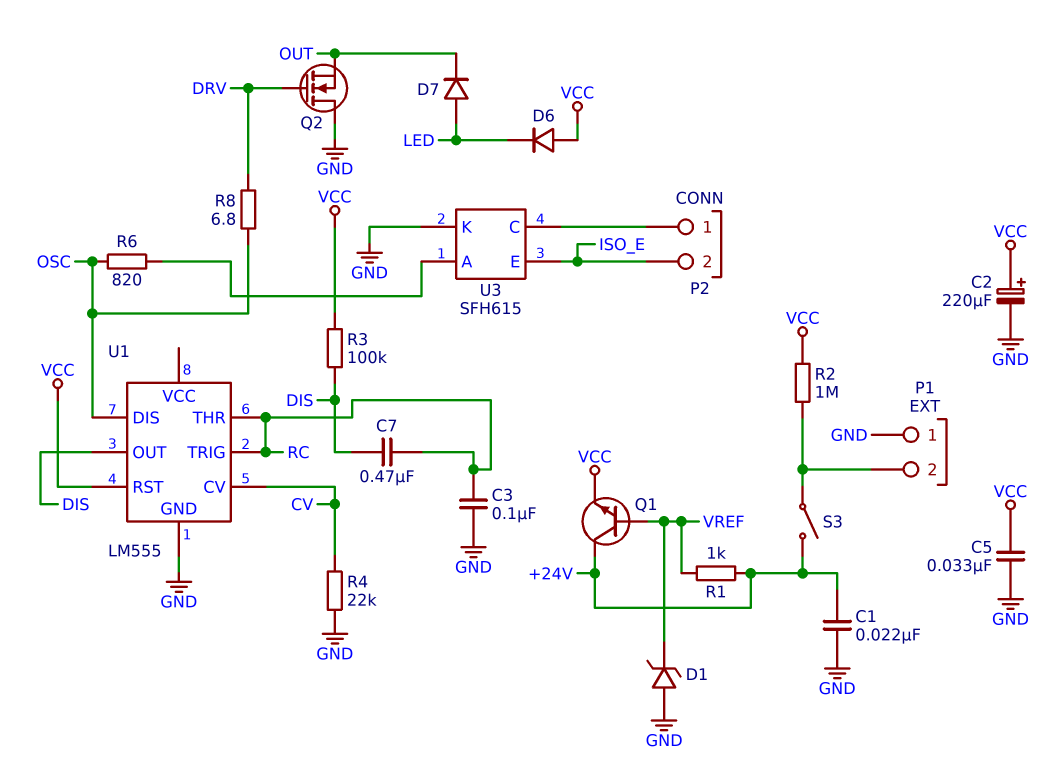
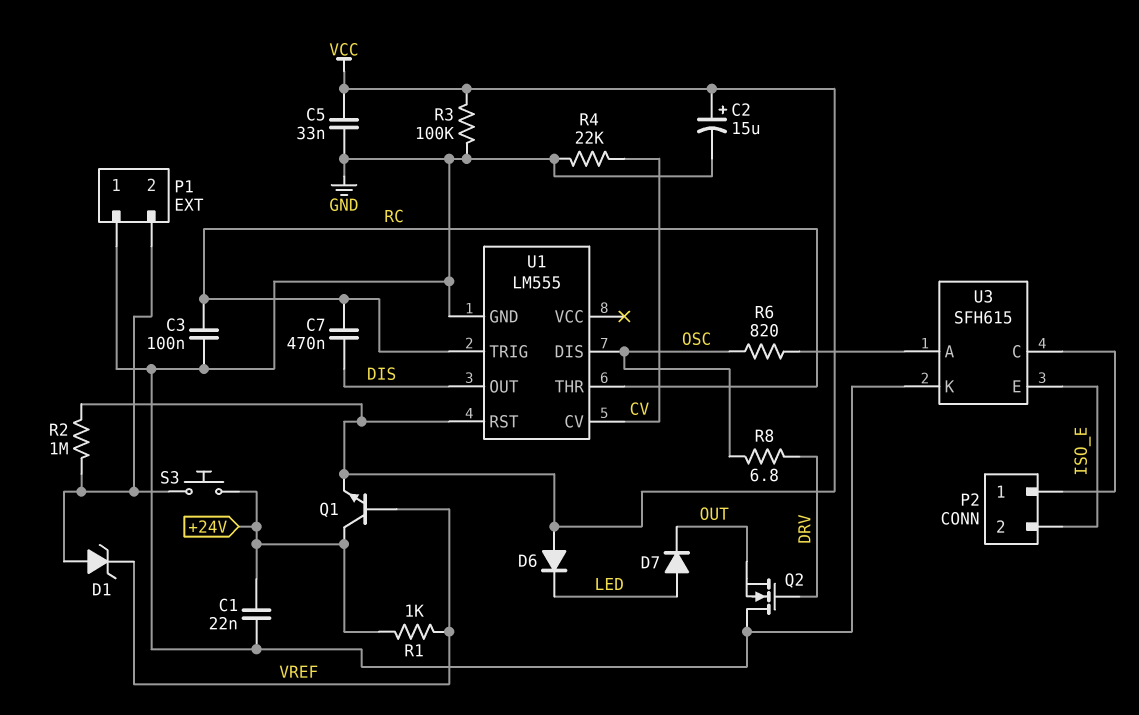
C2: 220uF (plus VCC, minus GND) -> 15uF (plus VCC, minus GND)
D1: zener (A GND, K VREF) -> zener (A P1/2, K VREF)
R3: 100k (DIS, VCC) -> 100k (GND, VCC)
S3: switch (+24V, P1/2) -> button (+24V, P1/2)

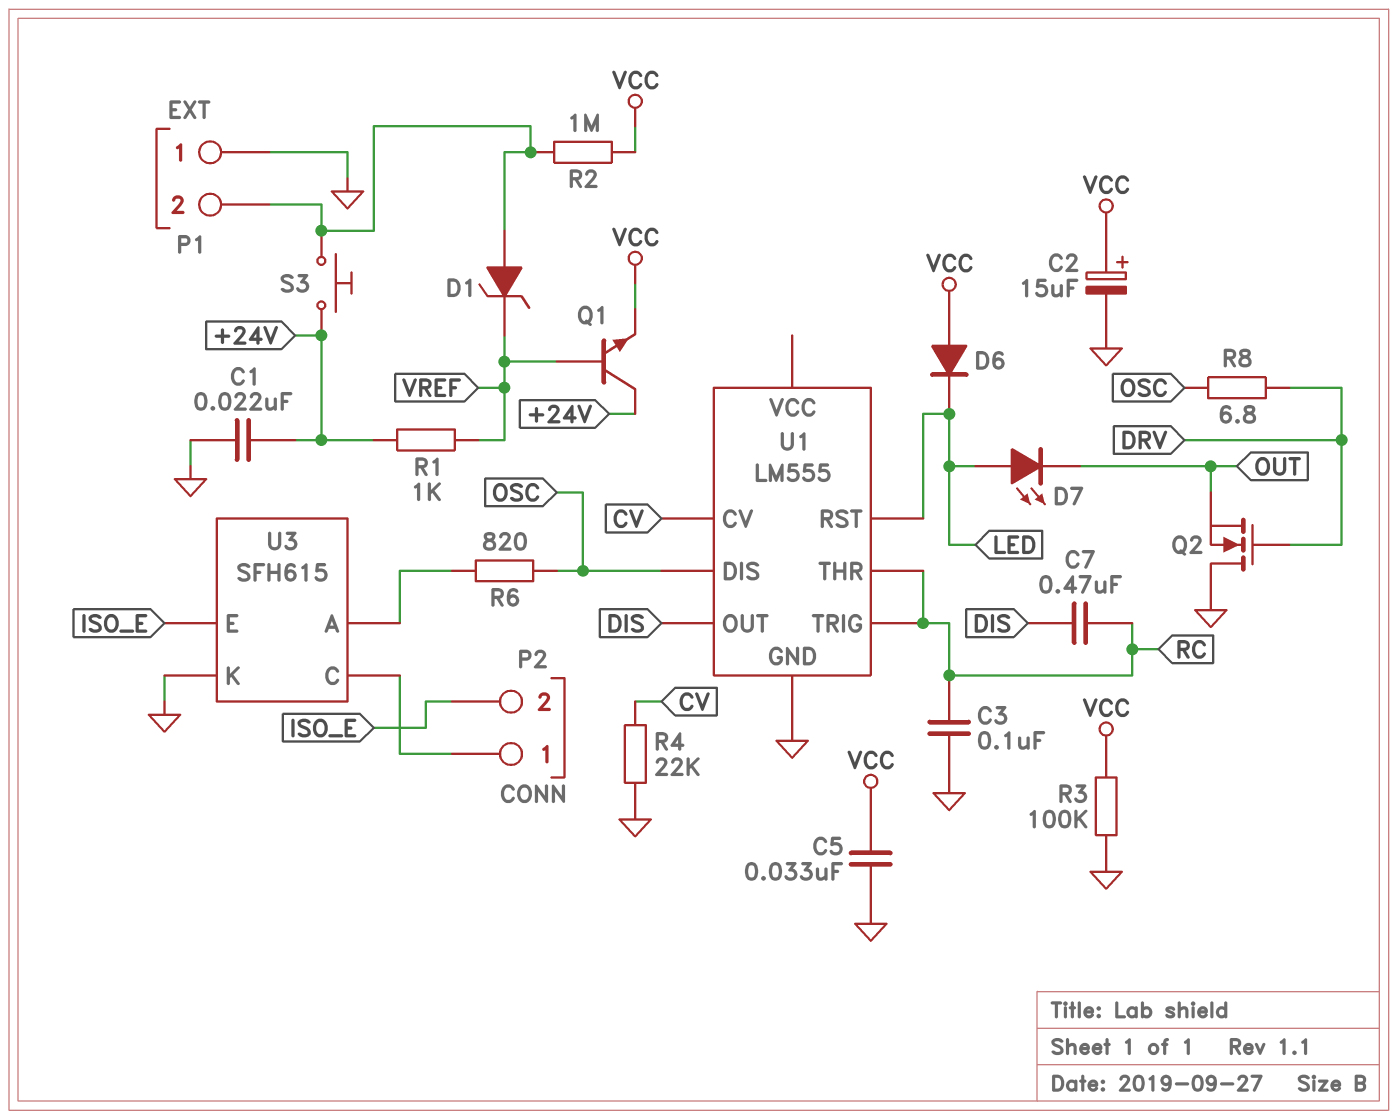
D7: diode (A LED, K OUT) -> LED (A LED, K OUT)
U1 pin RST: VCC -> LED

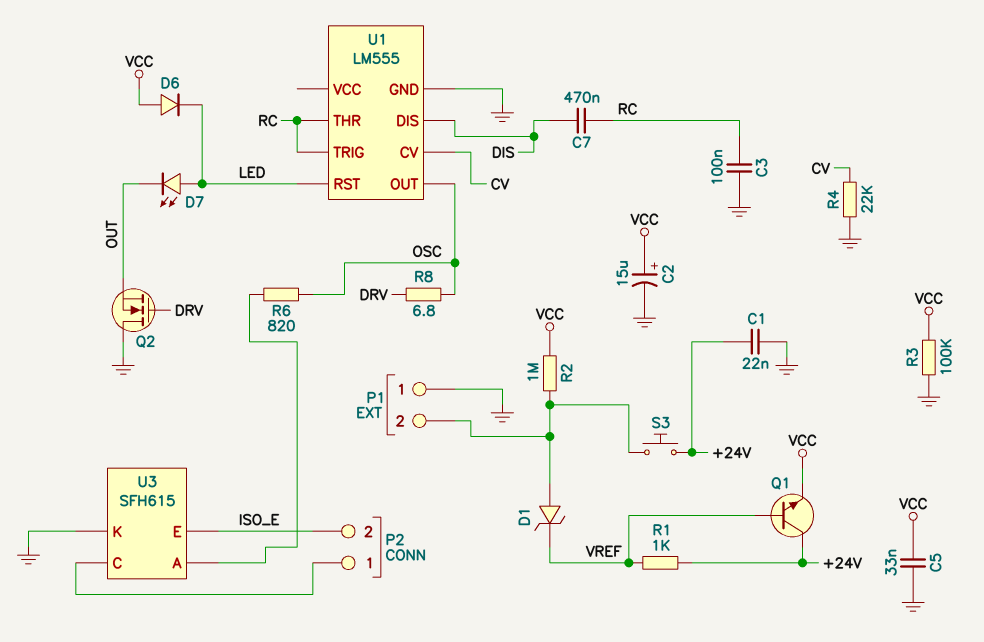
U1 pin DIS: OSC -> DIS
U1 pin OUT: DIS -> OSC

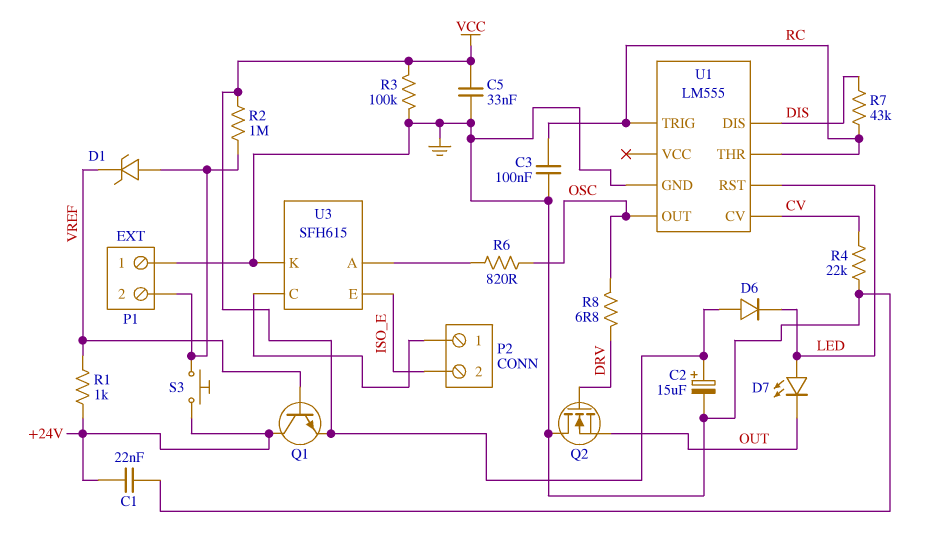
C7: 470nF (DIS, RC) -> none
R7: none -> 43k (DIS, RC)

